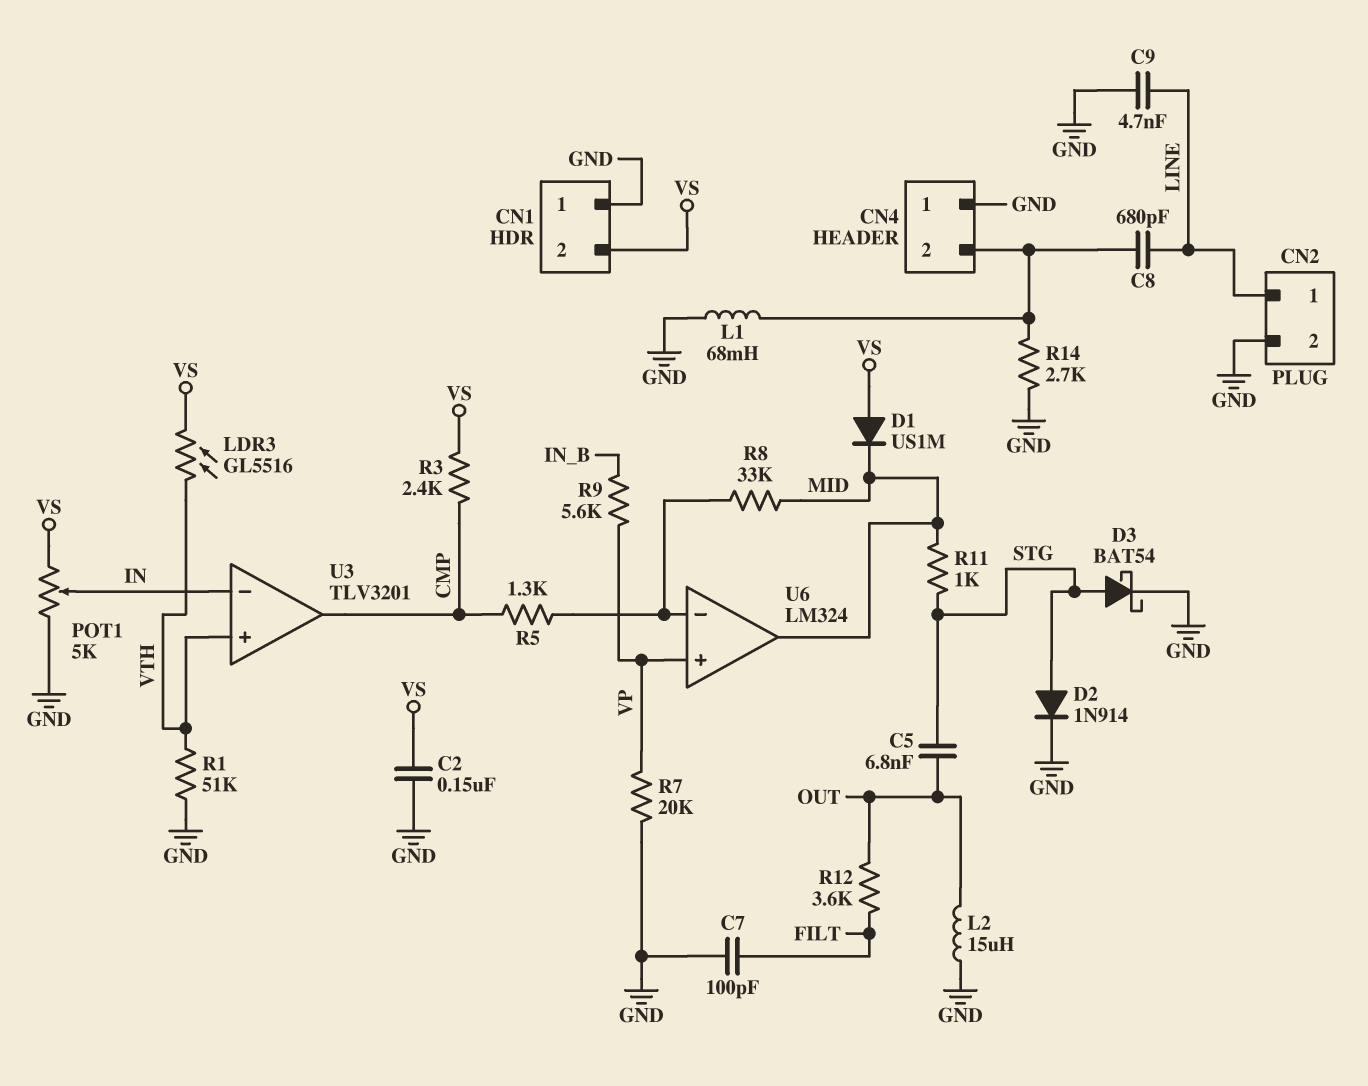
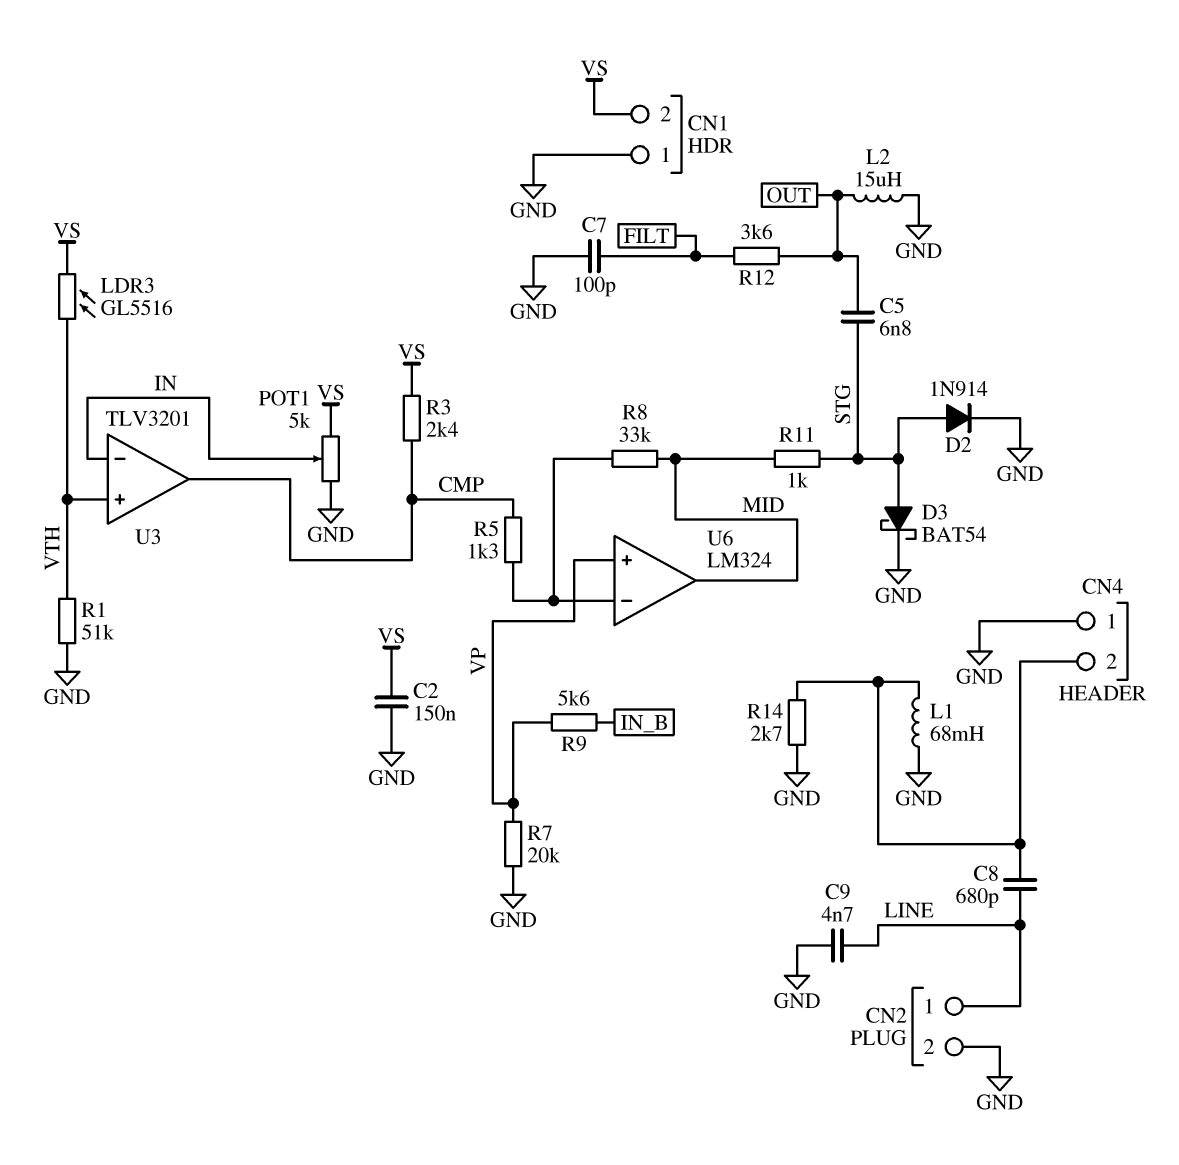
D1: diode US1M (A VS, K MID) -> none

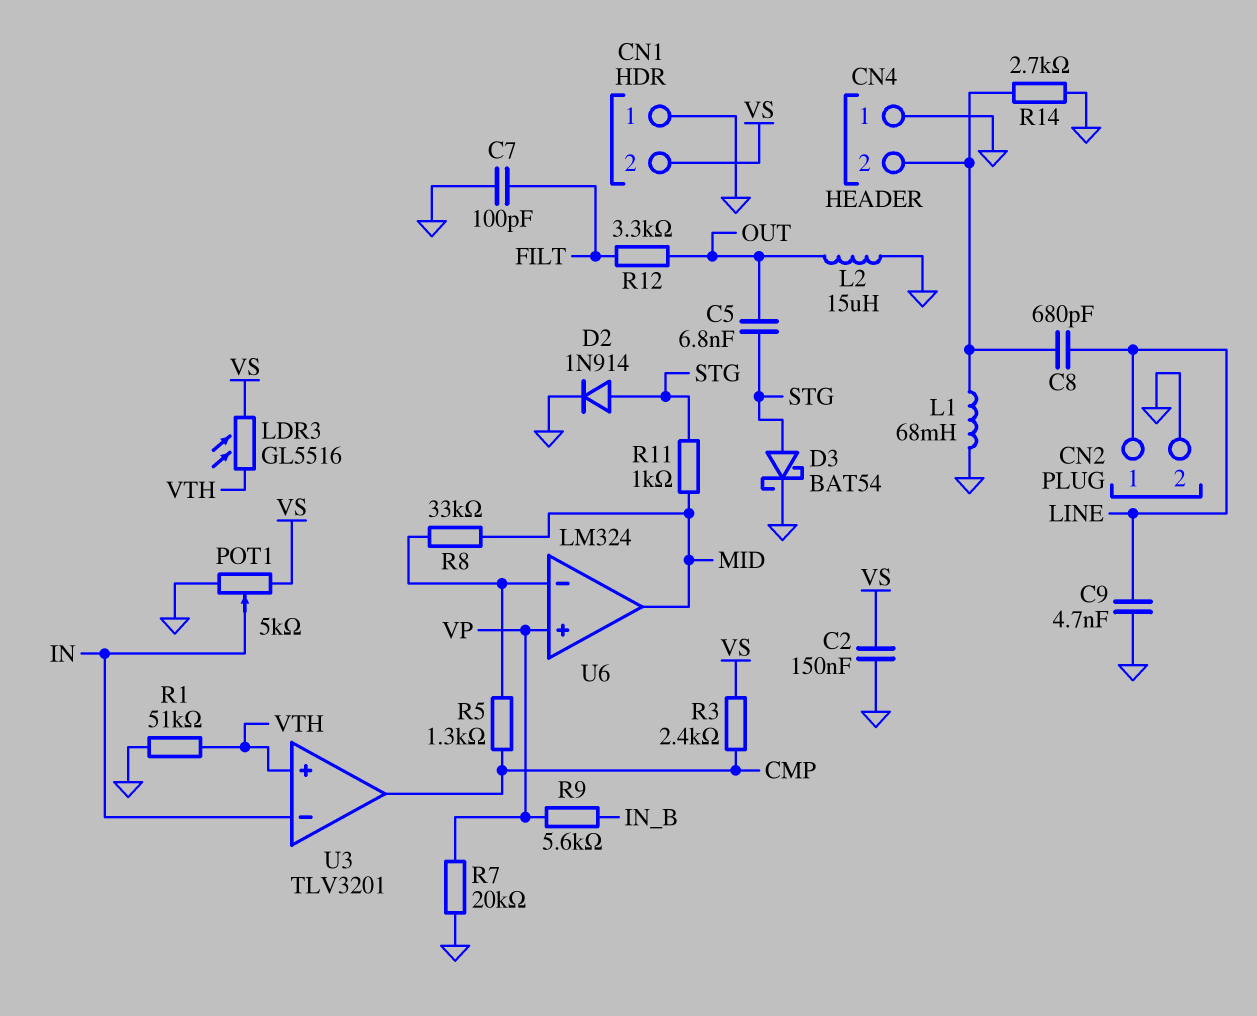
R12: 3.6k (FILT, OUT) -> 3.3k (FILT, OUT)

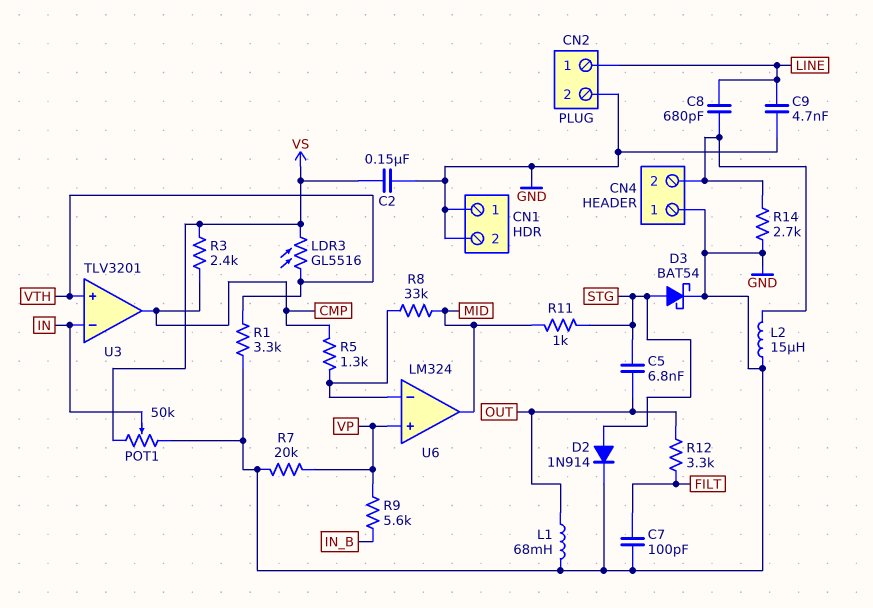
CN1 pin 2: VS -> GND
L1: 68mH (CN4/2, GND) -> 68mH (GND, OUT)
L2: 15uH (GND, OUT) -> 15uH (CN4/2, GND)
POT1: 5k (GND, VS, wiper IN) -> 50k (GND, VS, wiper IN)
R1: 51k (GND, VTH) -> 3.3k (GND, VTH)

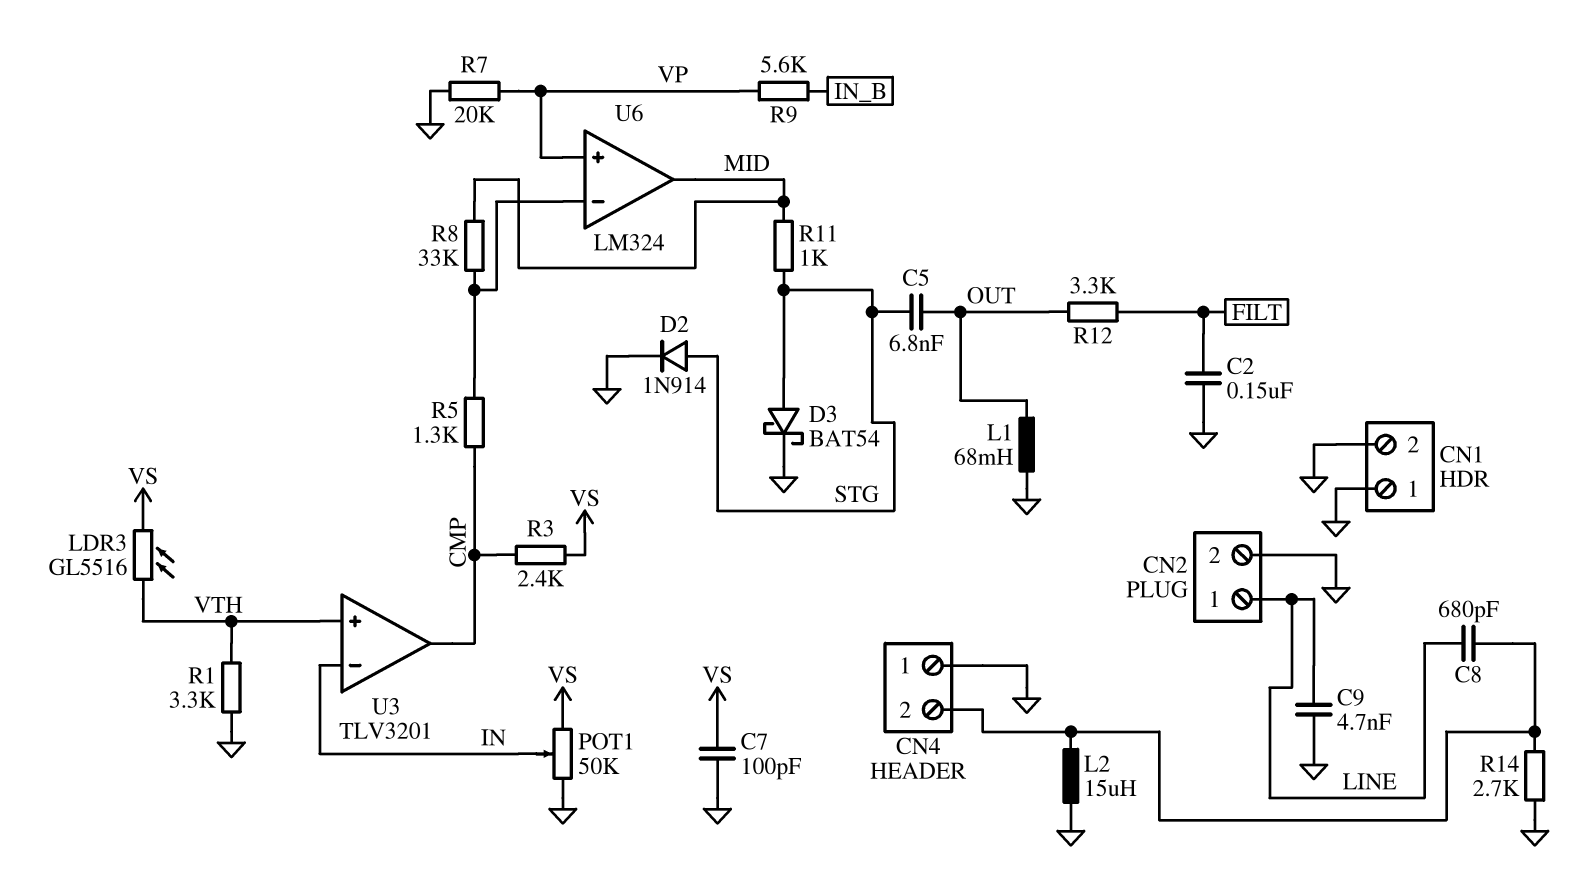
C2: 150nF (GND, VS) -> 150nF (FILT, GND)
C7: 100pF (FILT, GND) -> 100pF (GND, VS)

